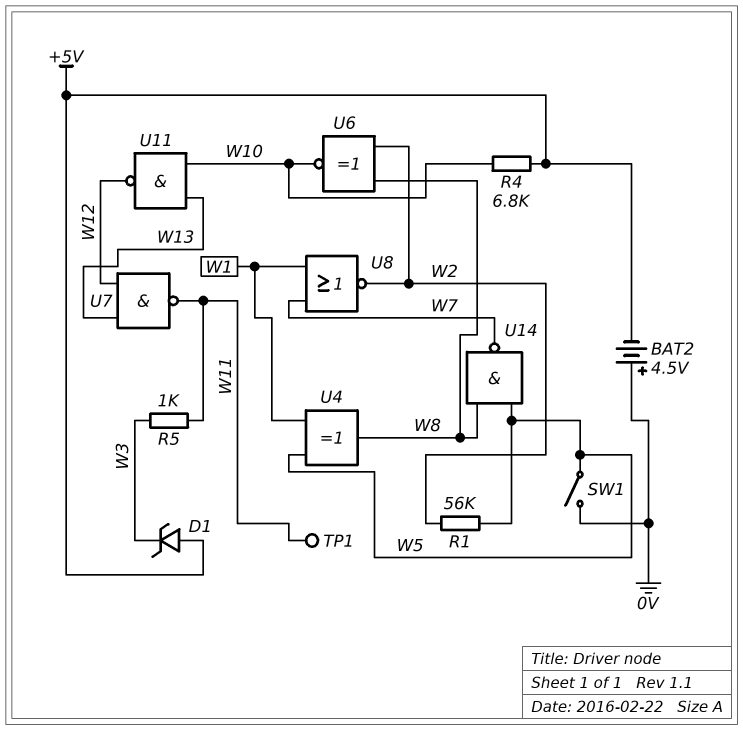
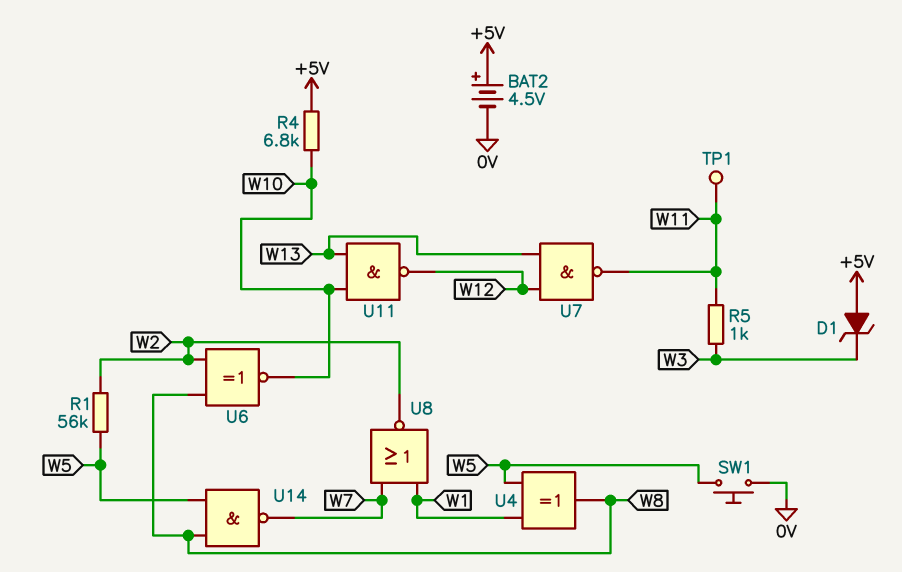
BAT2: 4.5V (plus 0V, minus +5V) -> 4.5V (plus +5V, minus 0V)
SW1: switch (0V, W5) -> button (0V, W5)

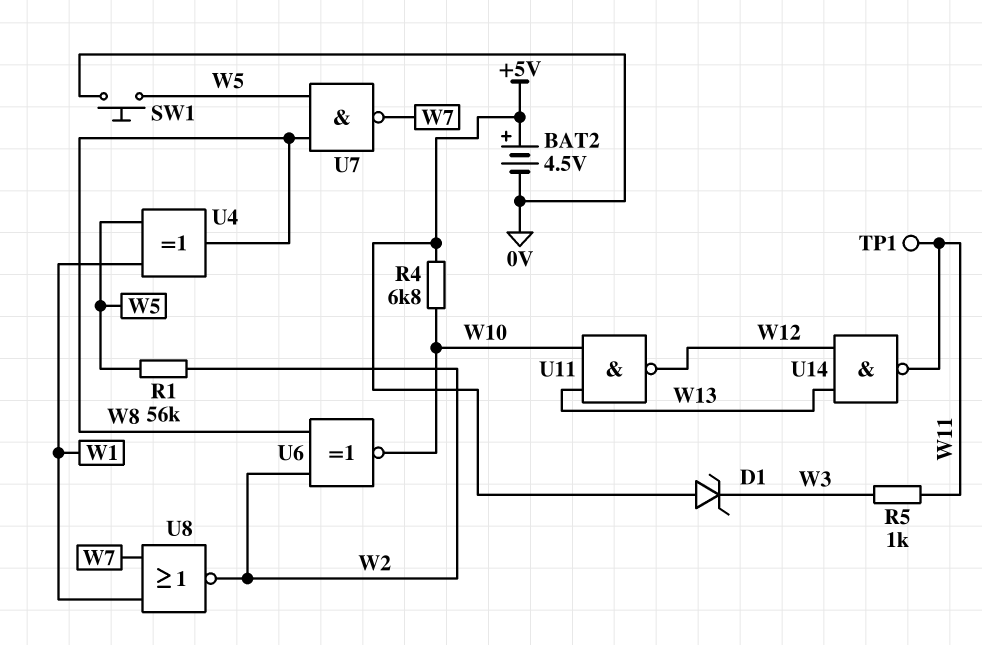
U7: NAND (in W12, in W13, out W11) -> NAND (in W5, in W8, out W7)
U14: NAND (in W5, in W8, out W7) -> NAND (in W12, in W13, out W11)

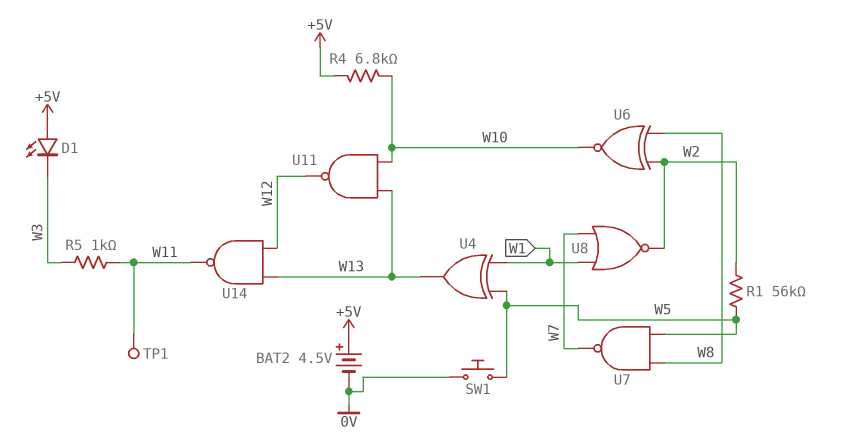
D1: zener (A +5V, K W3) -> LED (A +5V, K W3)
U4: XOR (in W1, in W5, out W8) -> XOR (in W1, in W5, out W13)

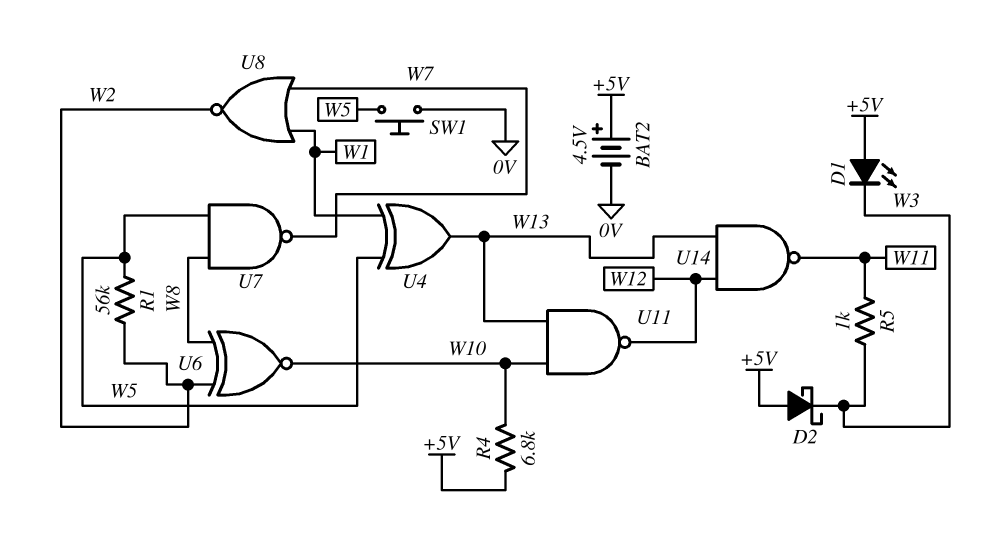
D2: none -> schottky (A +5V, K W3)
TP1: test point (W11) -> none

